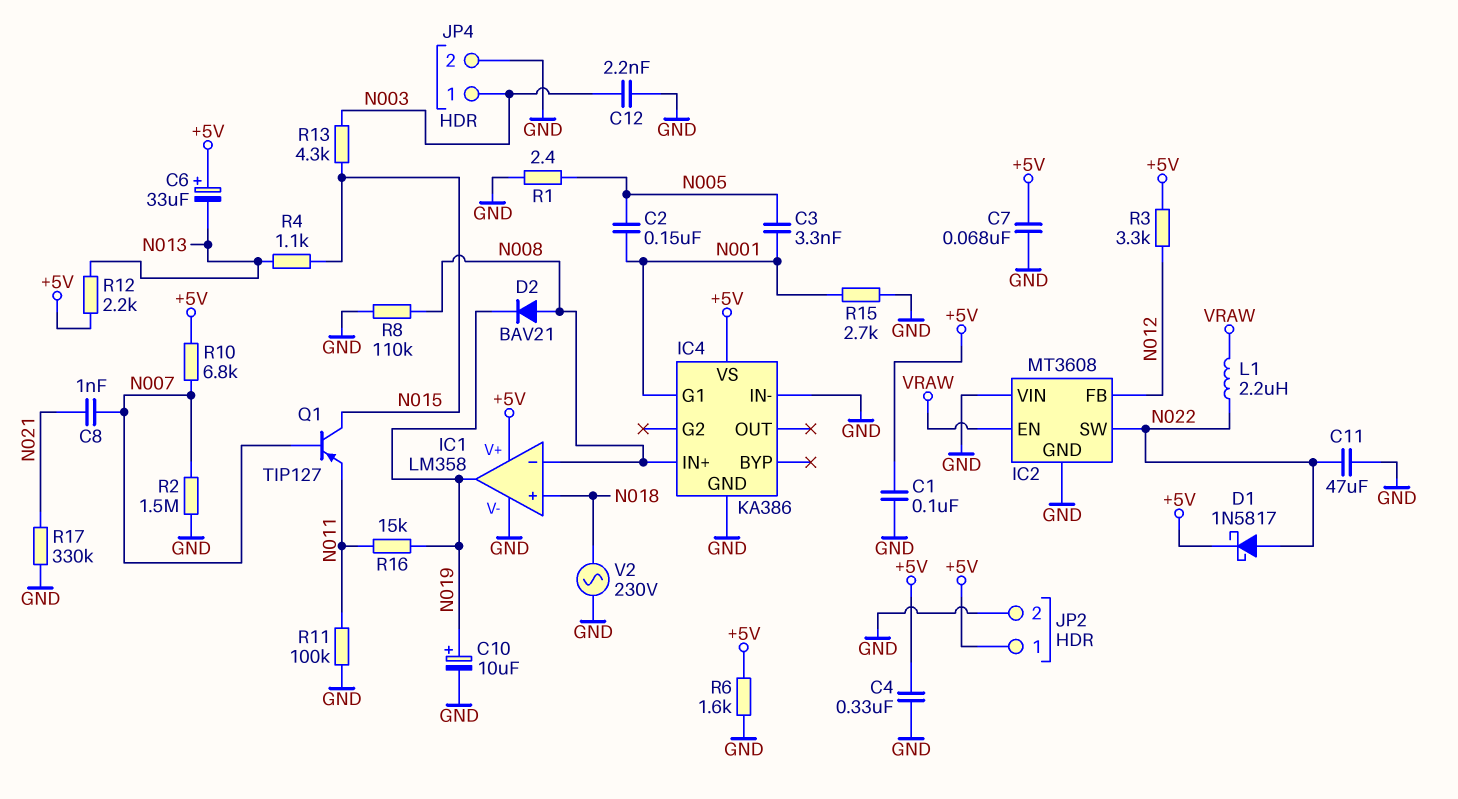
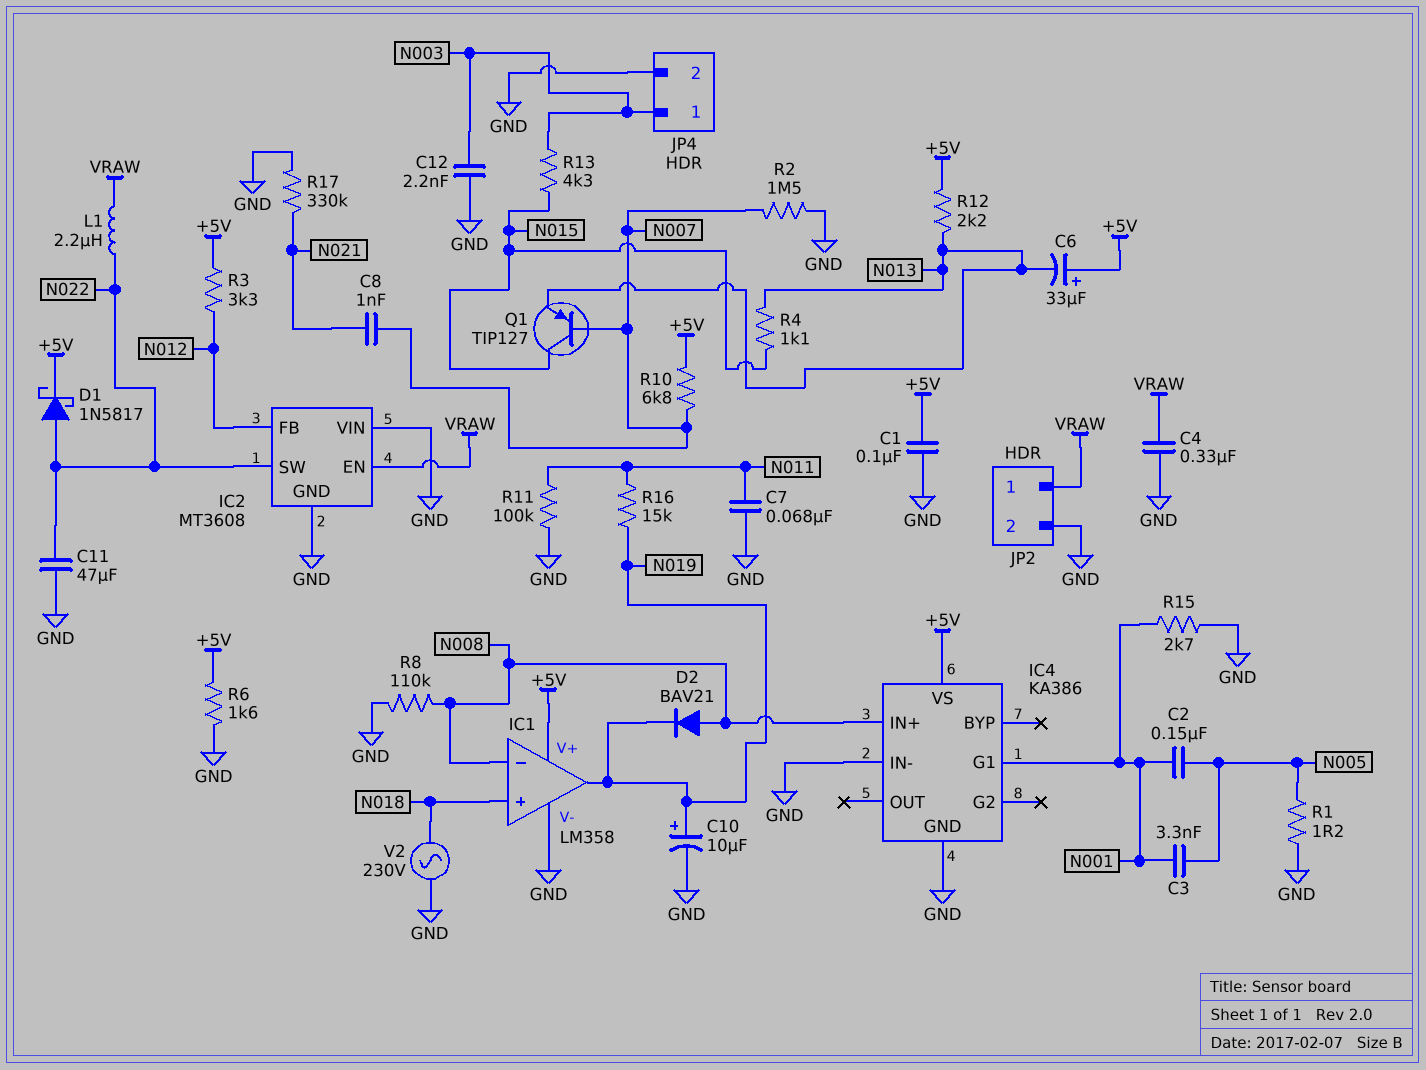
C4: 330nF (+5V, GND) -> 330nF (GND, VRAW)
C7: 68nF (+5V, GND) -> 68nF (GND, N011)
JP2 pin 1: +5V -> VRAW
Q1: PNP TIP127 (B N007, C N015, E N011) -> PNP TIP127 (B N007, C N015, E N013)
R1: 2.4 (GND, N005) -> 1.2 (GND, N005)

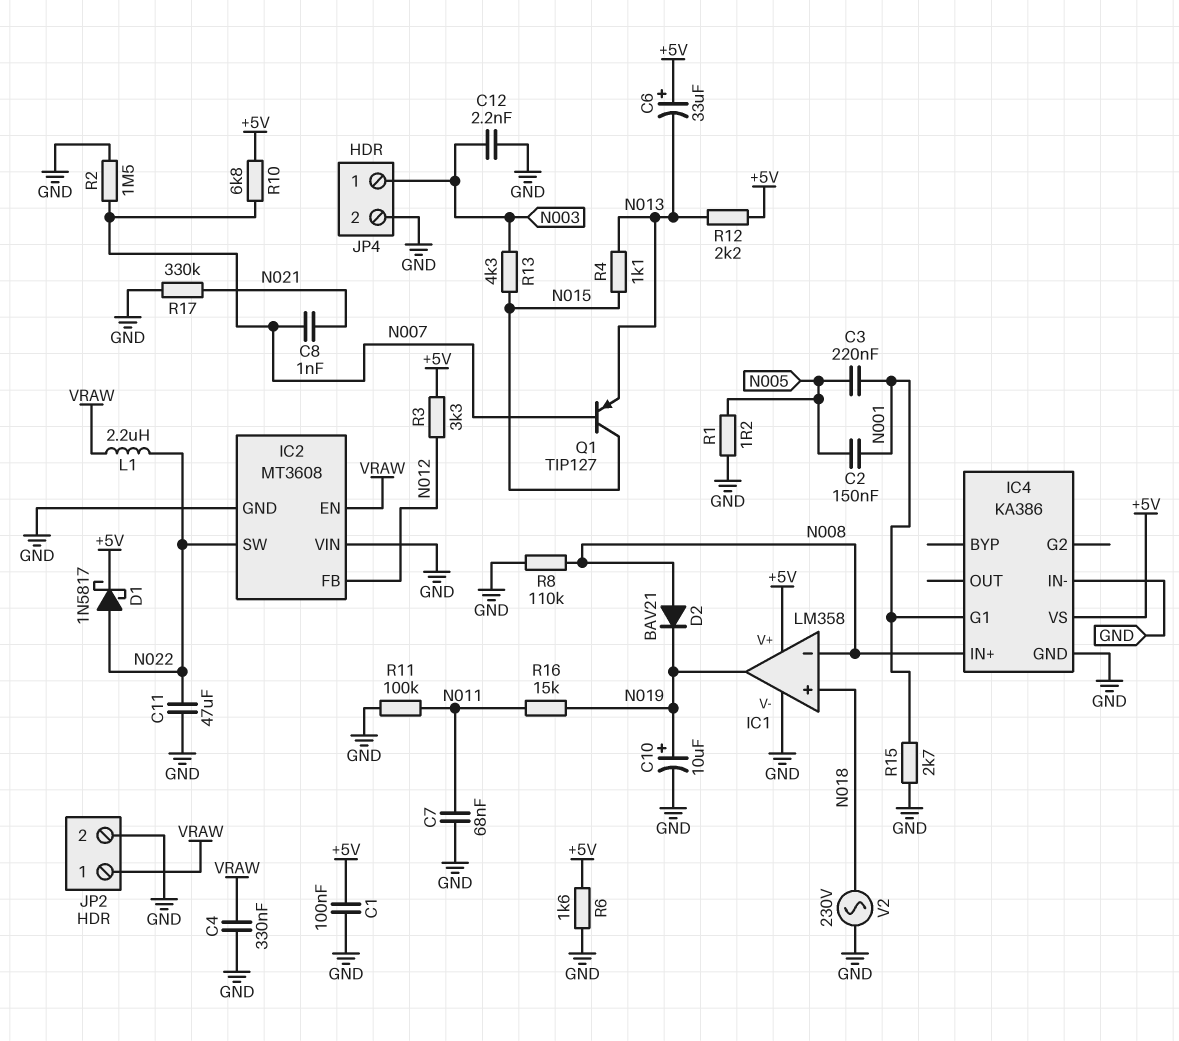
C3: 3.3nF (N001, N005) -> 220nF (N001, N005)

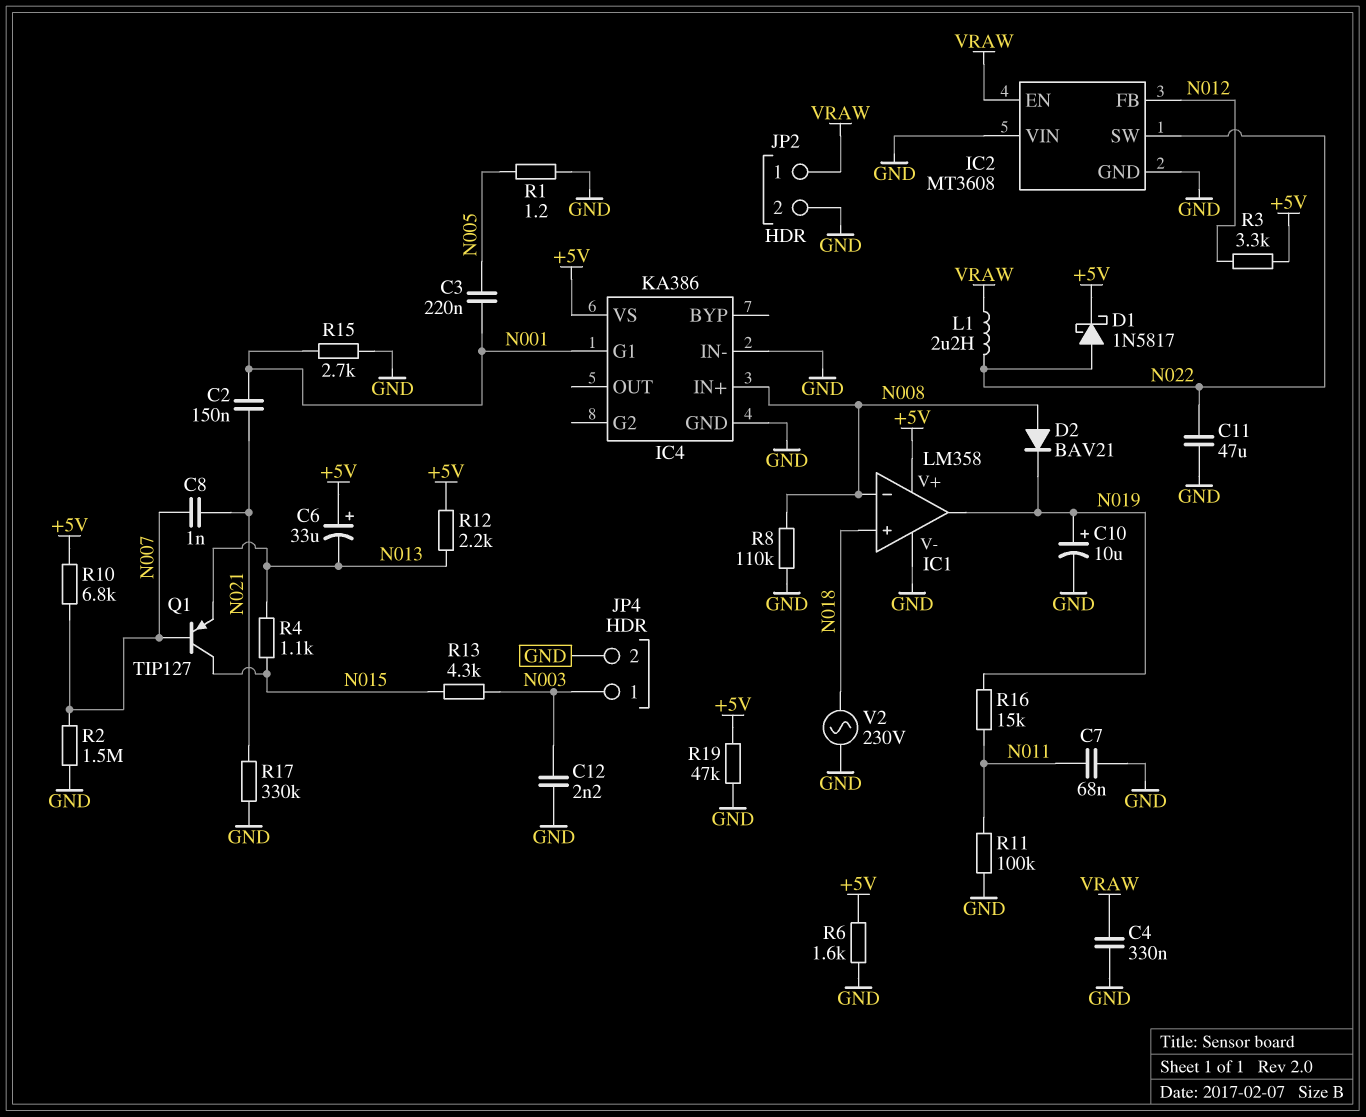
C1: 100nF (+5V, GND) -> none
C2: 150nF (N001, N005) -> 150nF (N001, N021)
R19: none -> 47k (+5V, GND)

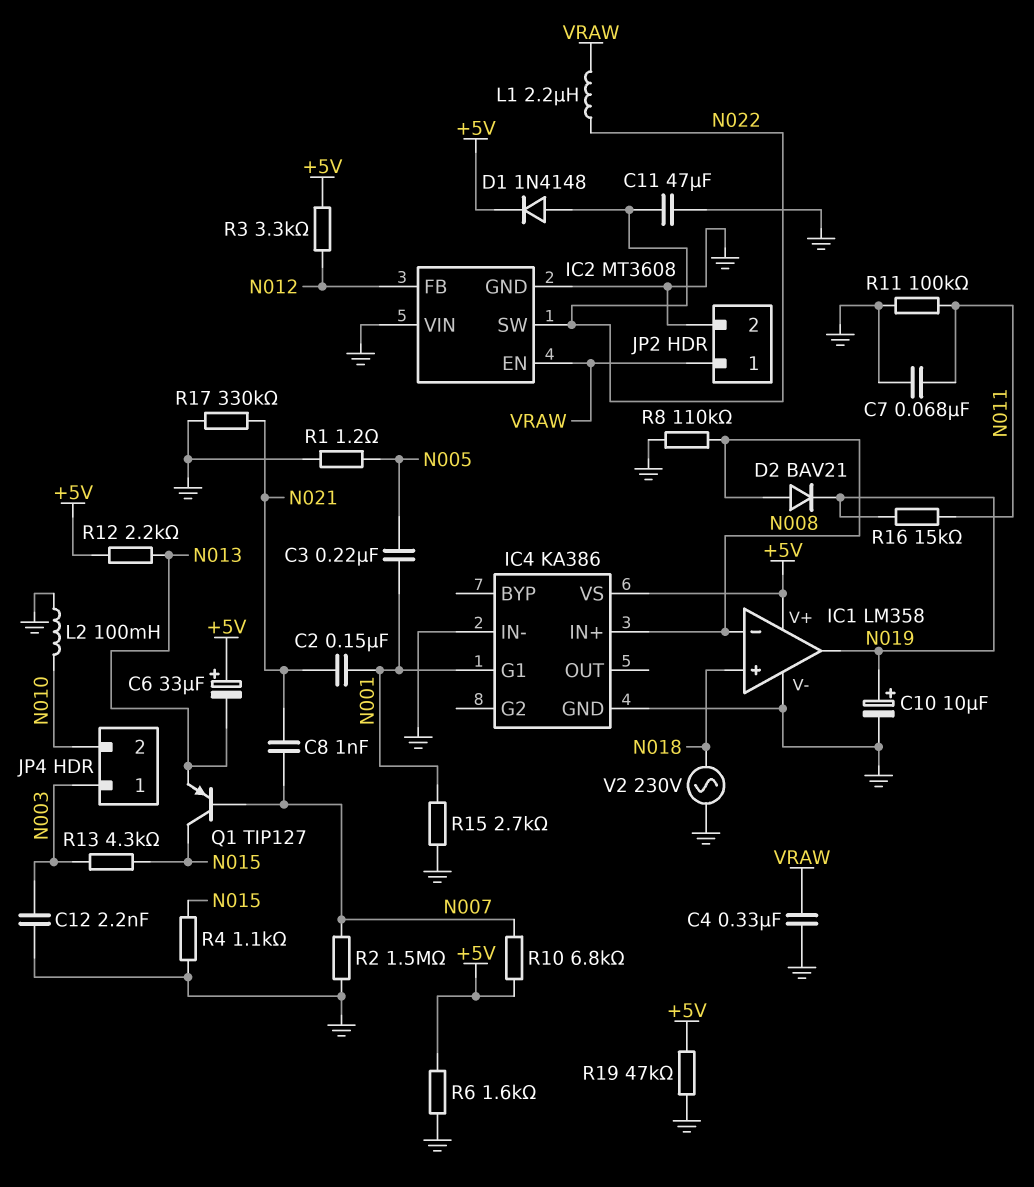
D1: schottky 1N5817 (A N022, K +5V) -> diode 1N4148 (A N022, K +5V)
JP4 pin 2: GND -> N010
L2: none -> 100mH (GND, N010)
R4: 1.1k (N013, N015) -> 1.1k (GND, N015)

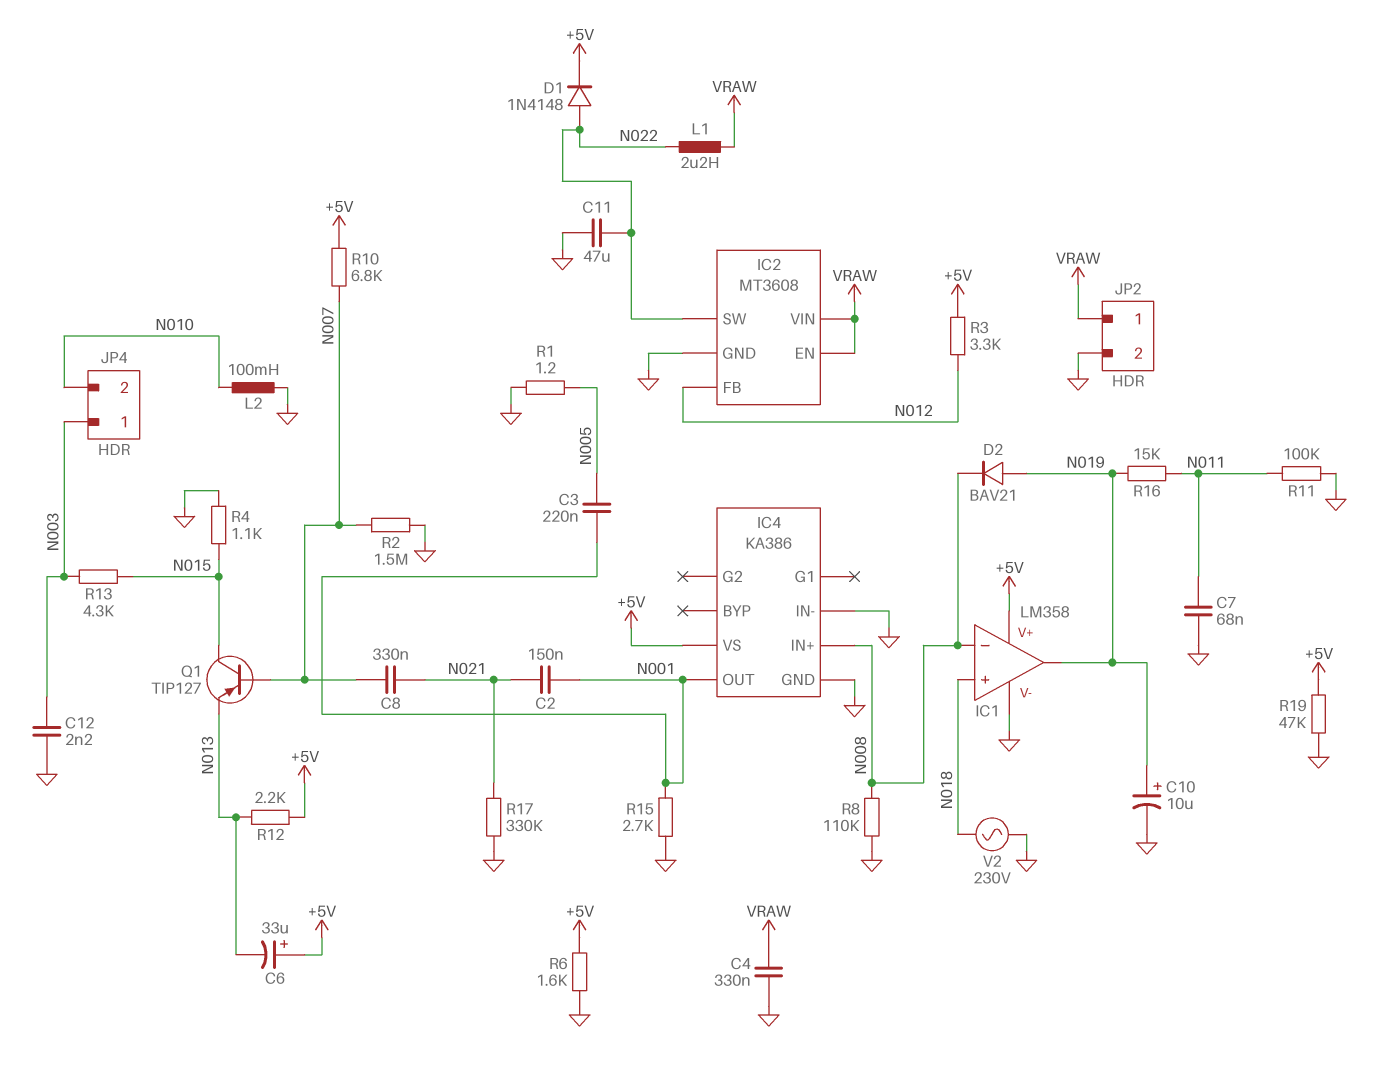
C8: 1nF (N007, N021) -> 330nF (N007, N021)
D2: diode BAV21 (A N008, K N019) -> diode BAV21 (A N019, K N008)
IC2 pin VIN: GND -> VRAW
IC4 pin G1: N001 -> none
IC4 pin OUT: none -> N001

